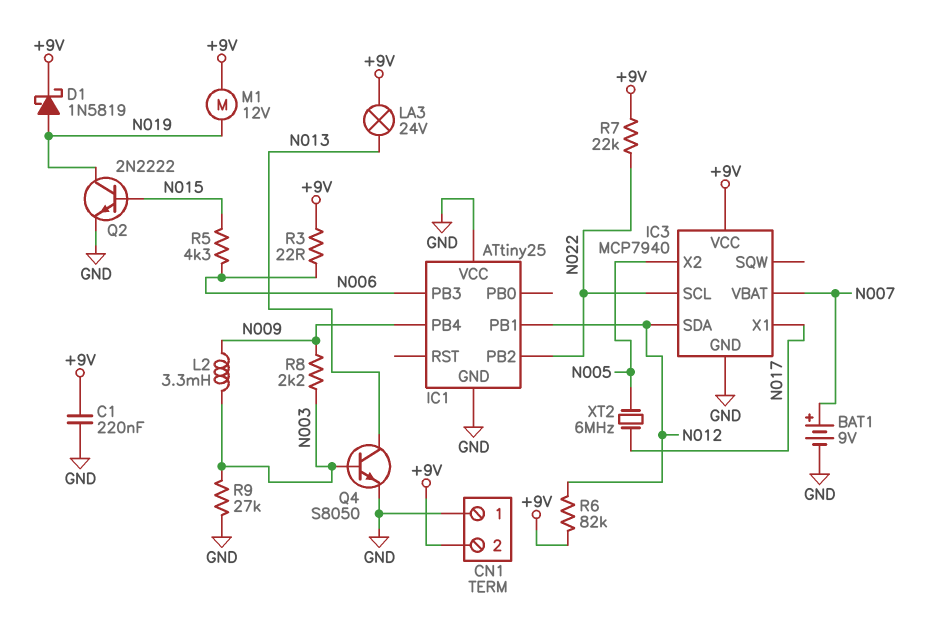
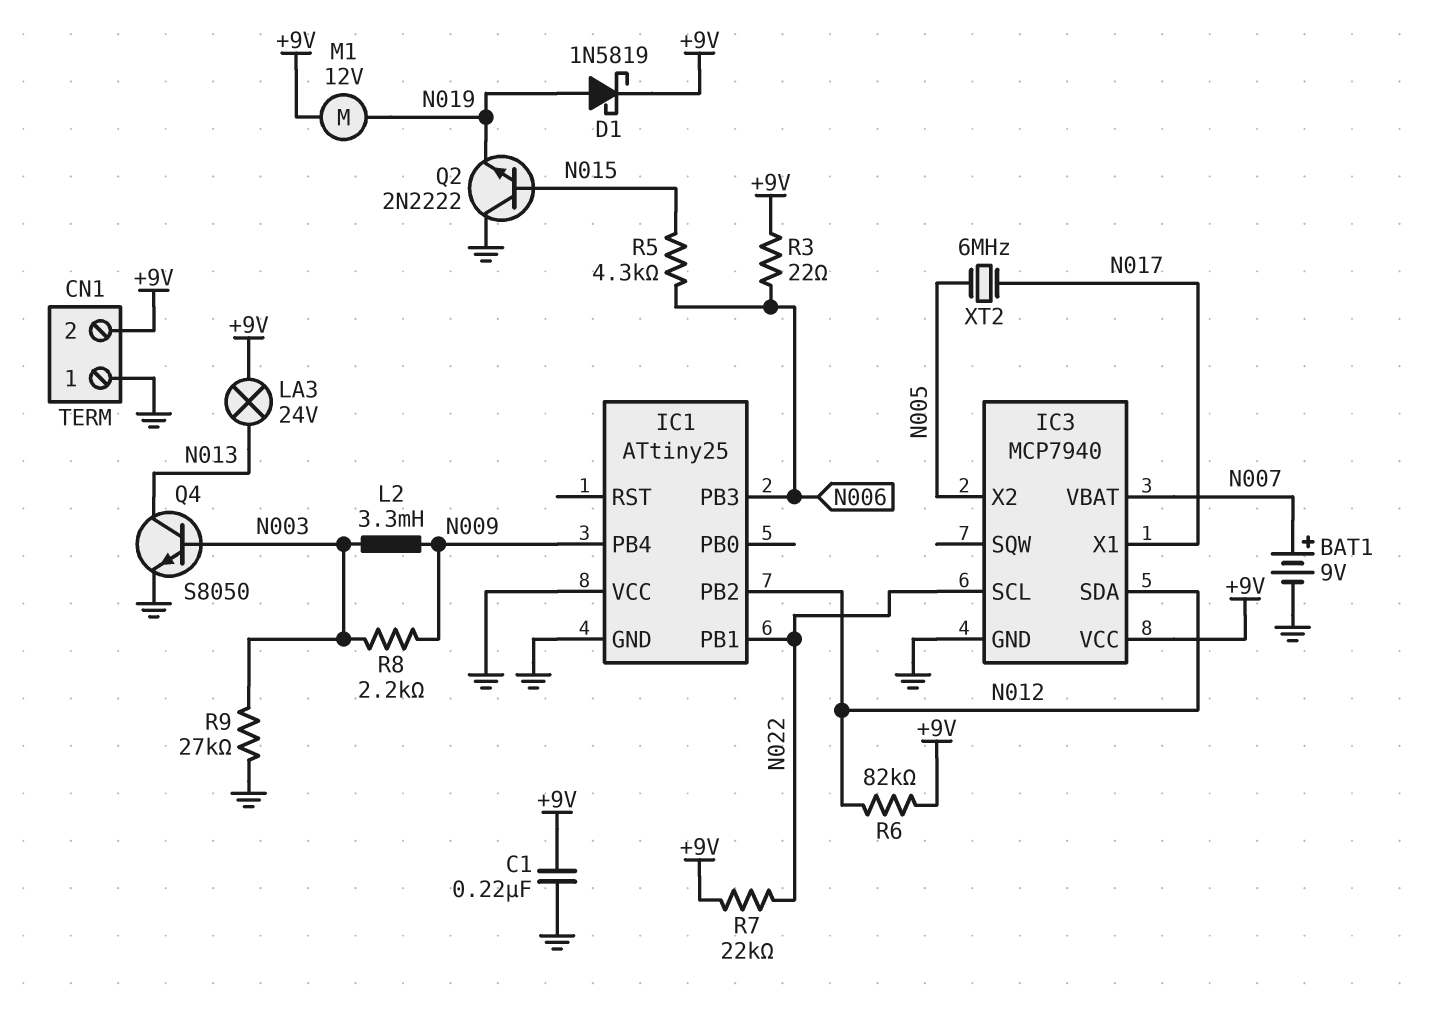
IC1 pin PB1: N012 -> N022
IC1 pin PB2: N022 -> N012
Q2: NPN 2N2222 (B N015, C N019, E GND) -> NPN 2N2222 (B N015, C GND, E N019)

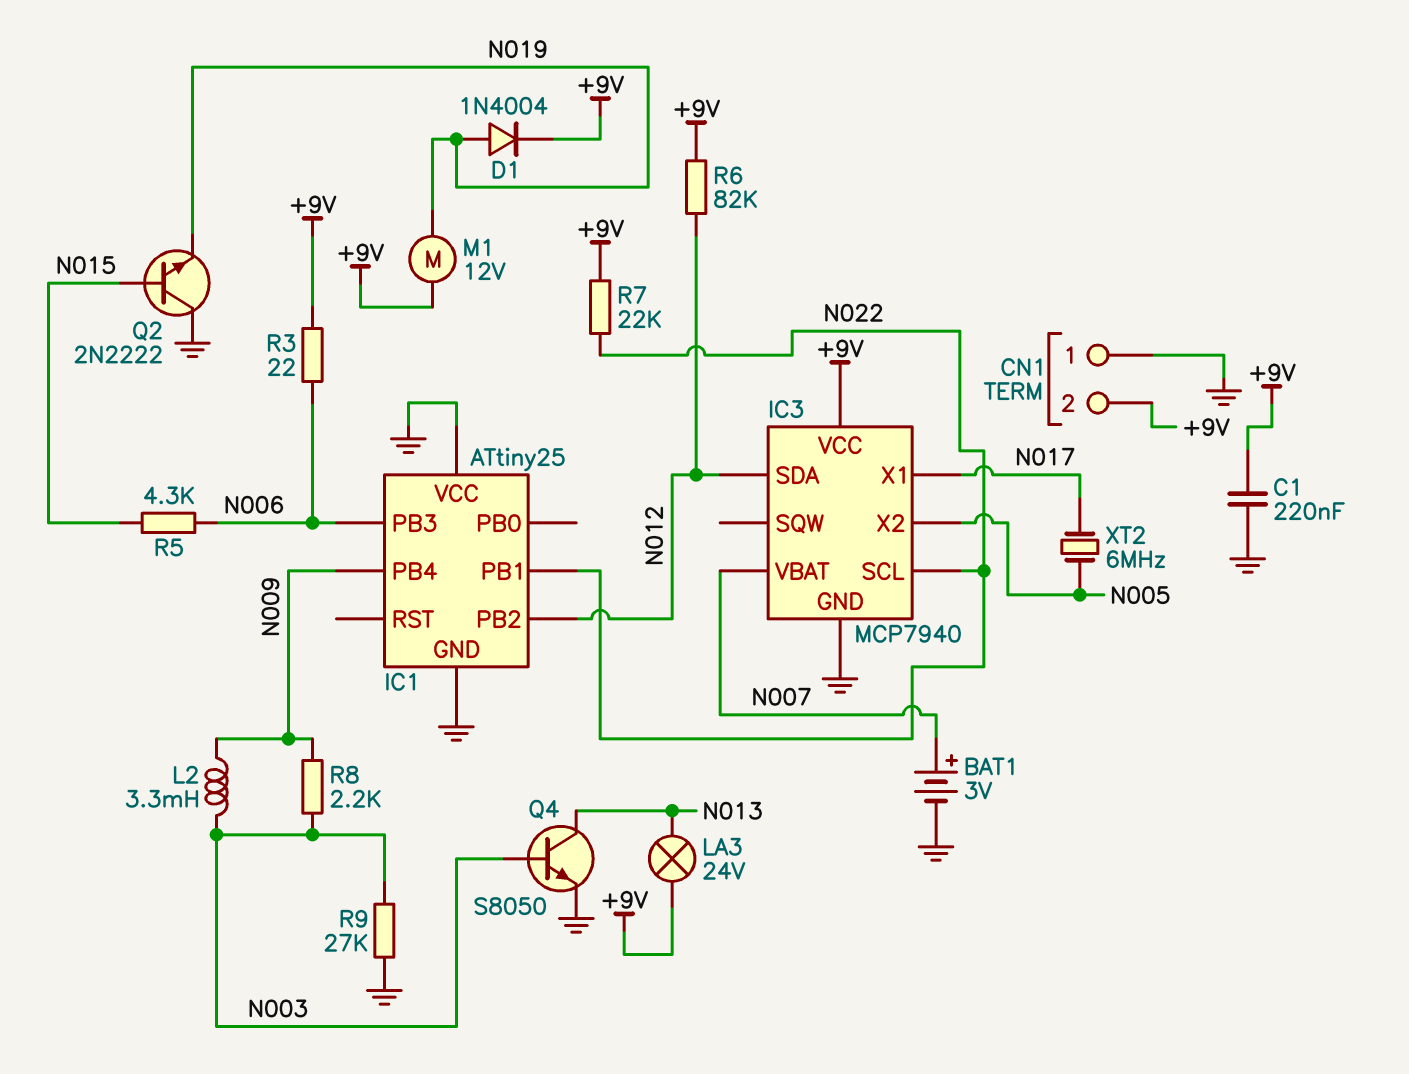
BAT1: 9V (plus N007, minus GND) -> 3V (plus N007, minus GND)
D1: schottky 1N5819 (A N019, K +9V) -> diode 1N4004 (A N019, K +9V)

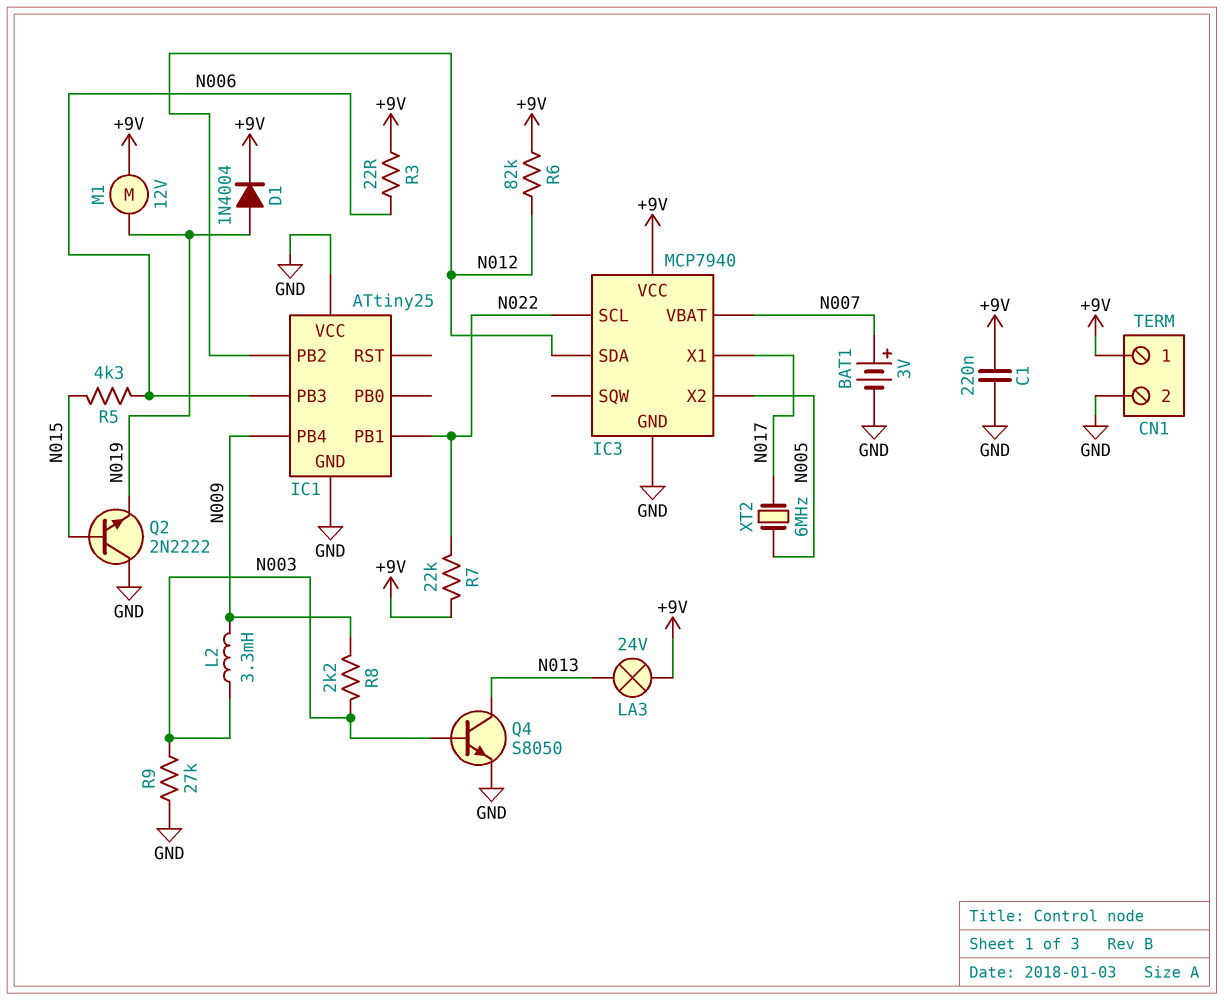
CN1 pin 1: GND -> +9V
CN1 pin 2: +9V -> GND

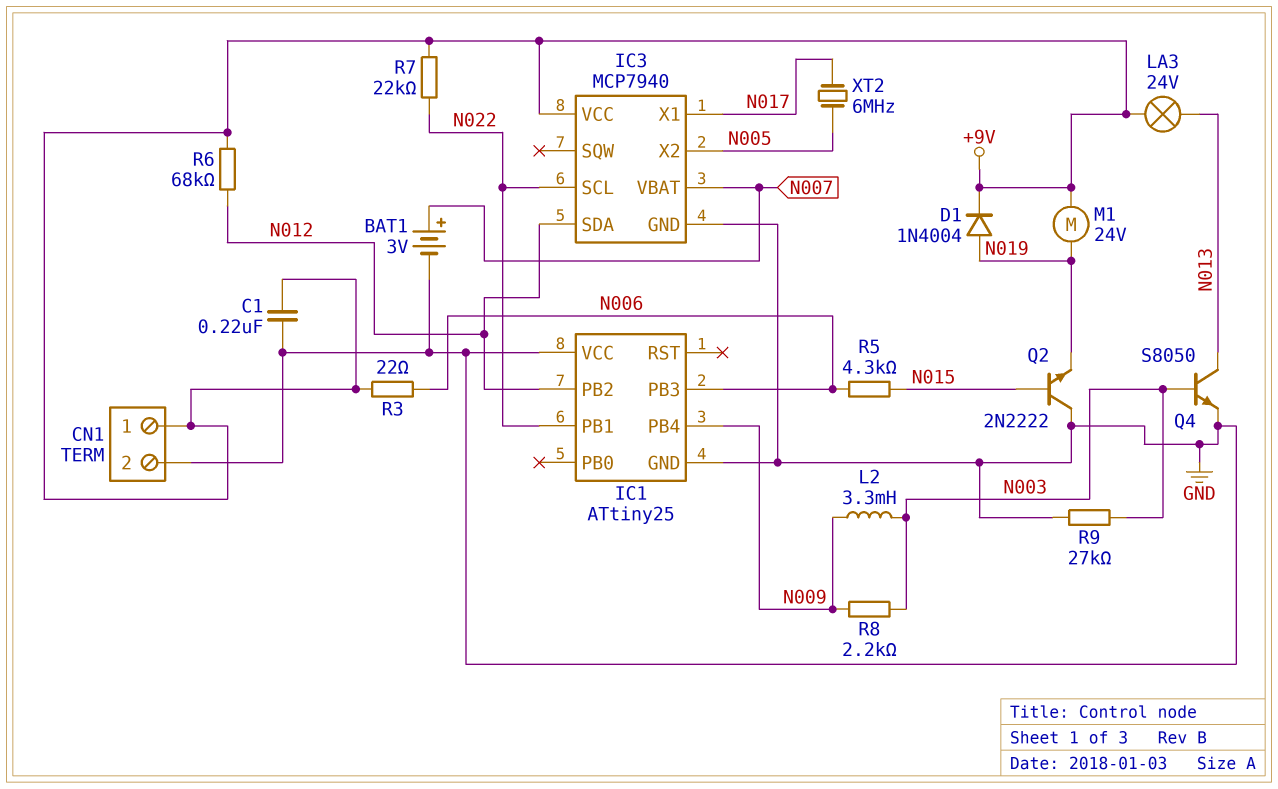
M1: motor 12V (+9V, N019) -> motor 24V (+9V, N019)
R6: 82k (+9V, N012) -> 68k (+9V, N012)

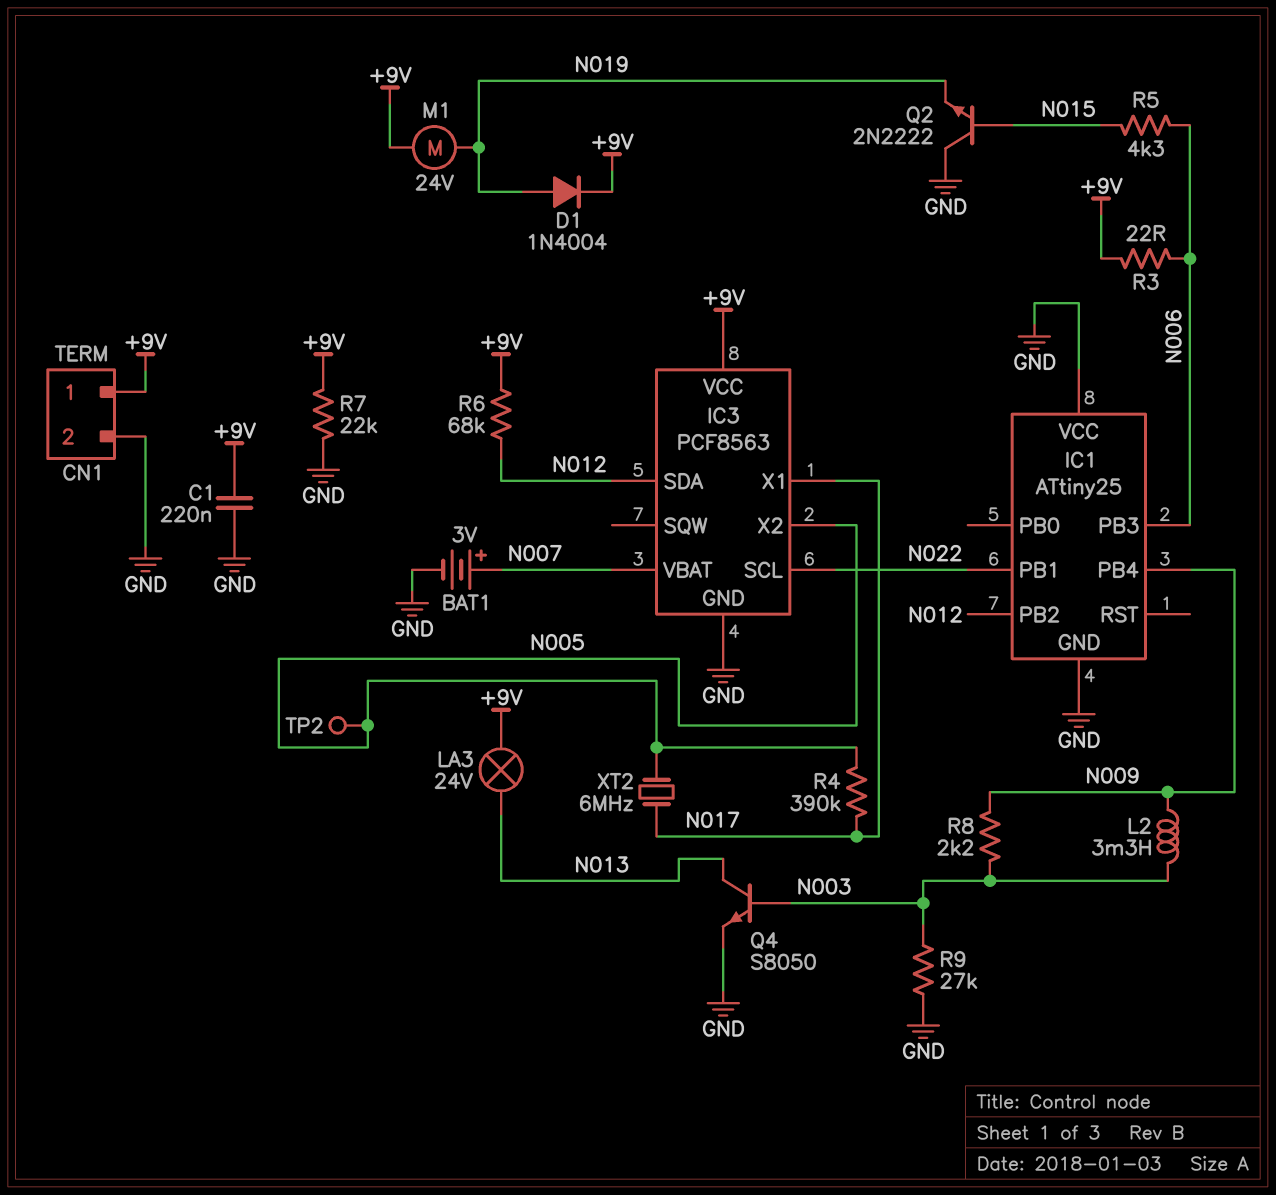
IC3: MCP7940 -> PCF8563
R4: none -> 390k (N005, N017)
R7: 22k (+9V, N022) -> 22k (+9V, GND)
TP2: none -> test point (N005)

